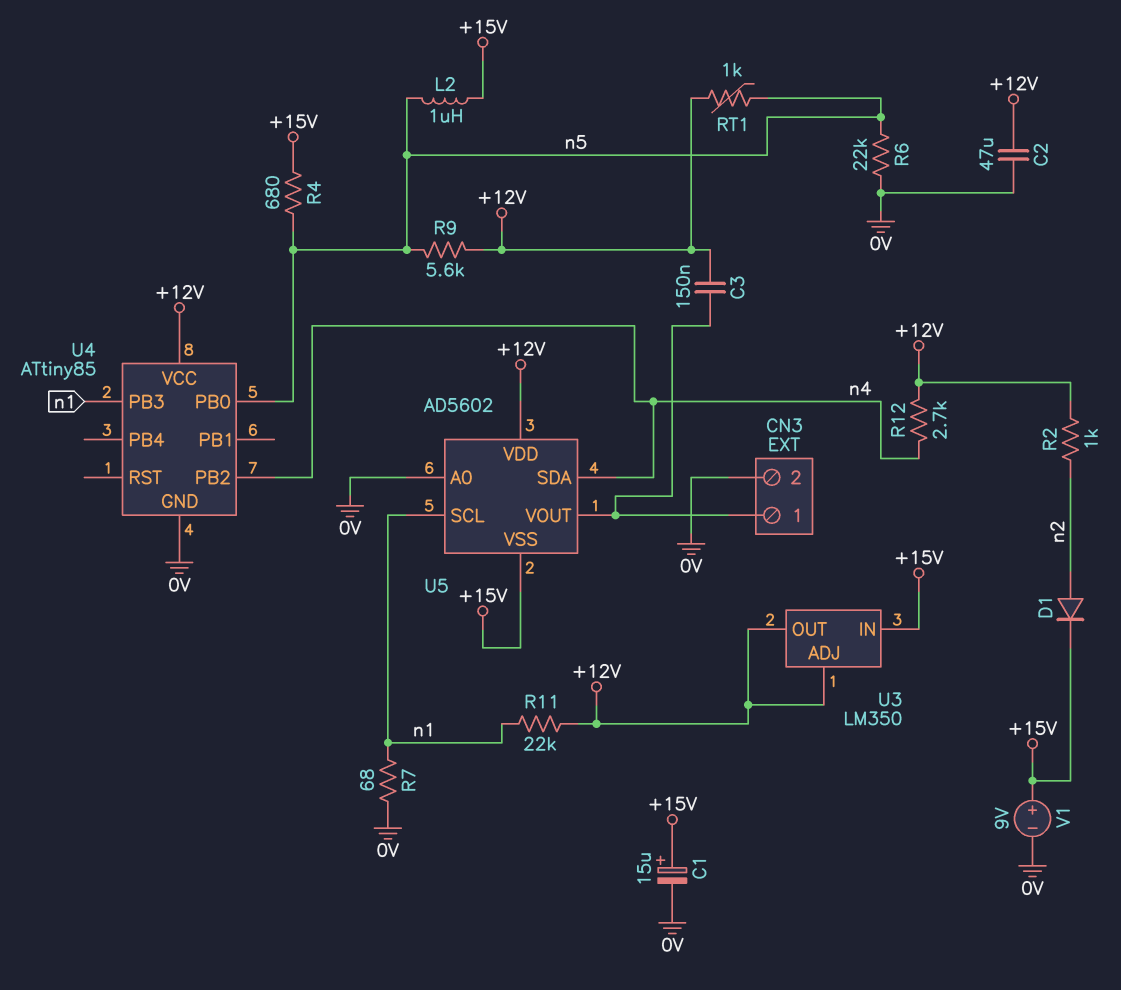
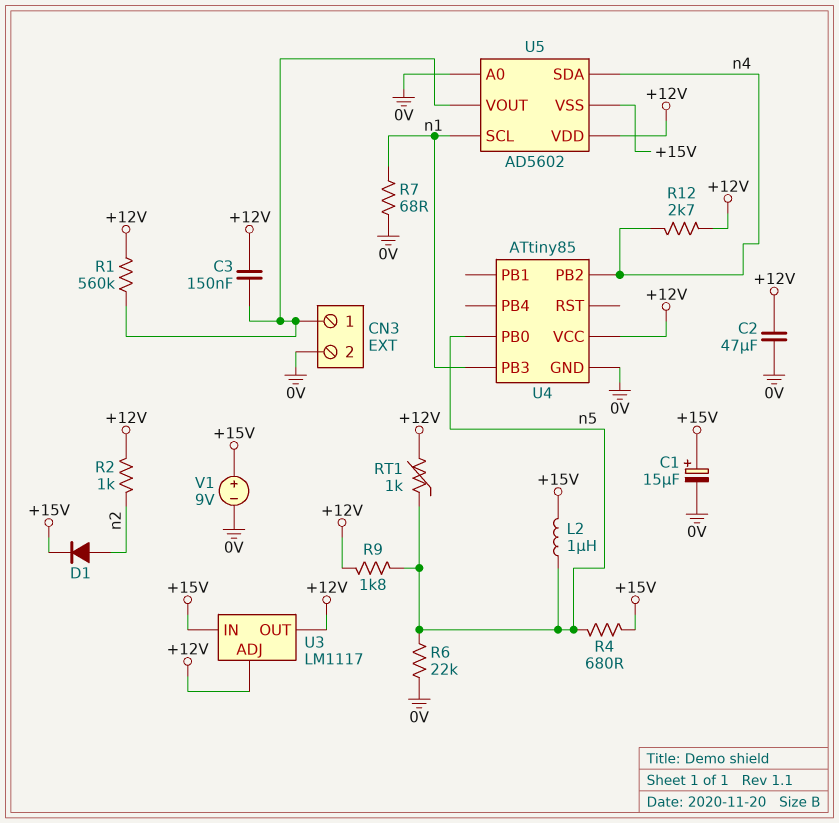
R1: none -> 560k (+12V, CN3/1)
R9: 5.6k (+12V, n5) -> 1.8k (+12V, n5)
R11: 22k (+12V, n1) -> none
U3: LM350 -> LM1117

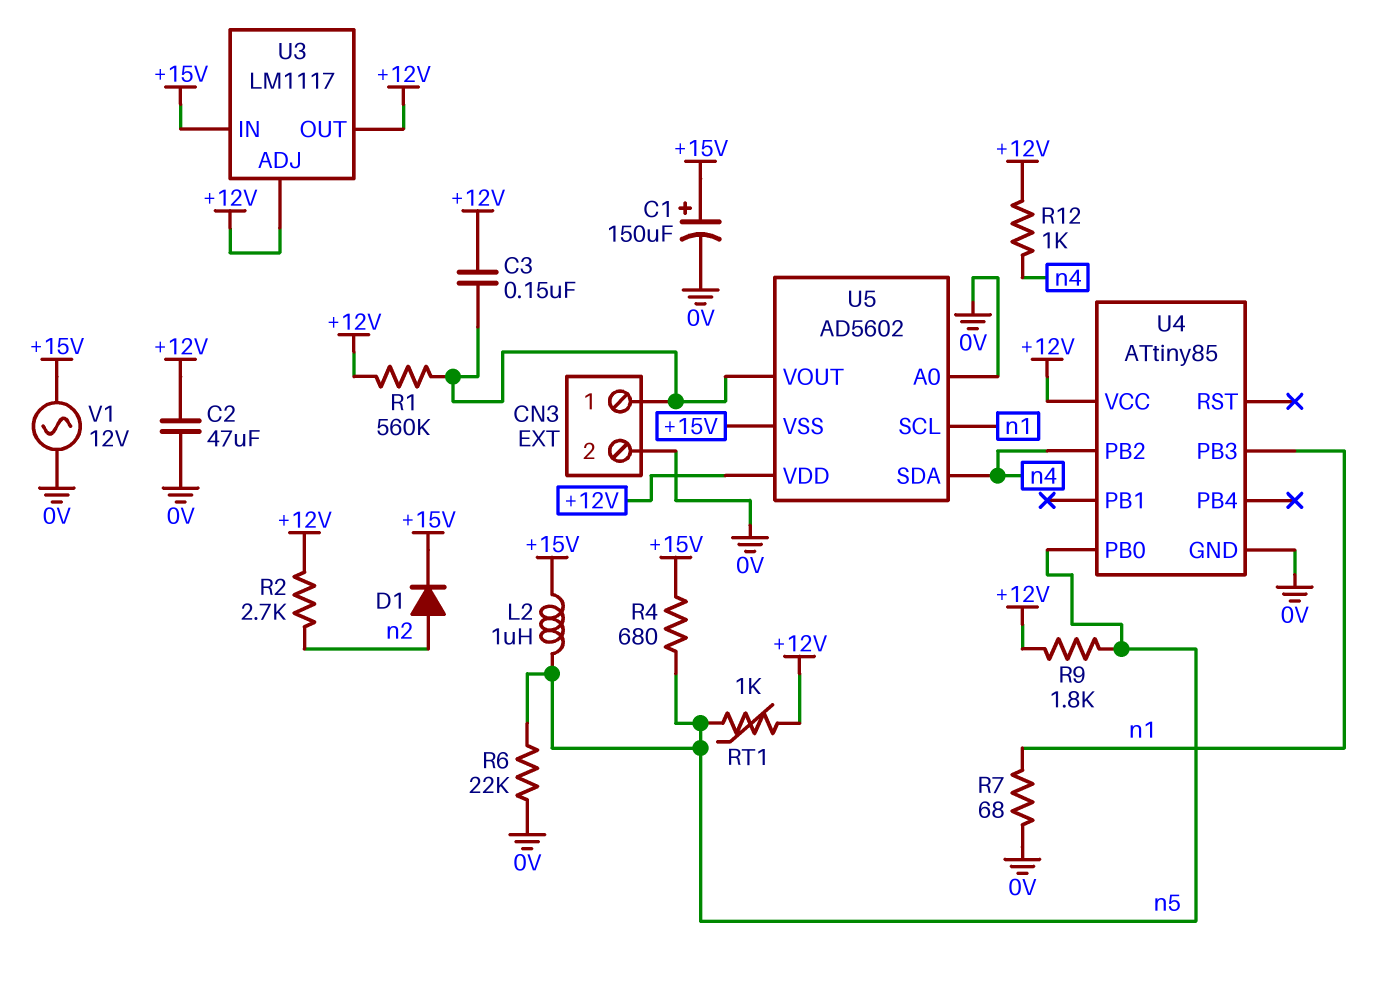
C1: 15uF (plus +15V, minus 0V) -> 150uF (plus +15V, minus 0V)
R2: 1k (+12V, n2) -> 2.7k (+12V, n2)
R12: 2.7k (+12V, n4) -> 1k (+12V, n4)
V1: 9V (plus +15V, minus 0V) -> AC 12V (+15V, 0V)

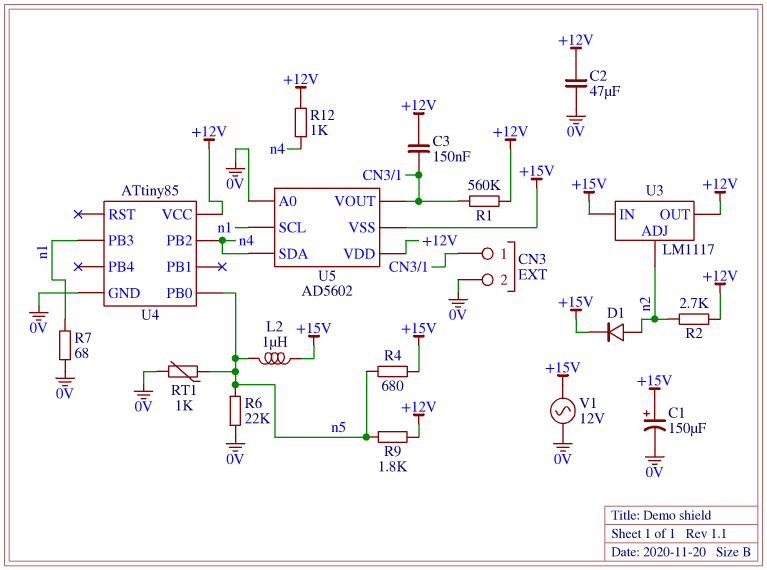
RT1: 1k (+12V, n5) -> 1k (0V, n5)
U3 pin ADJ: +12V -> n2

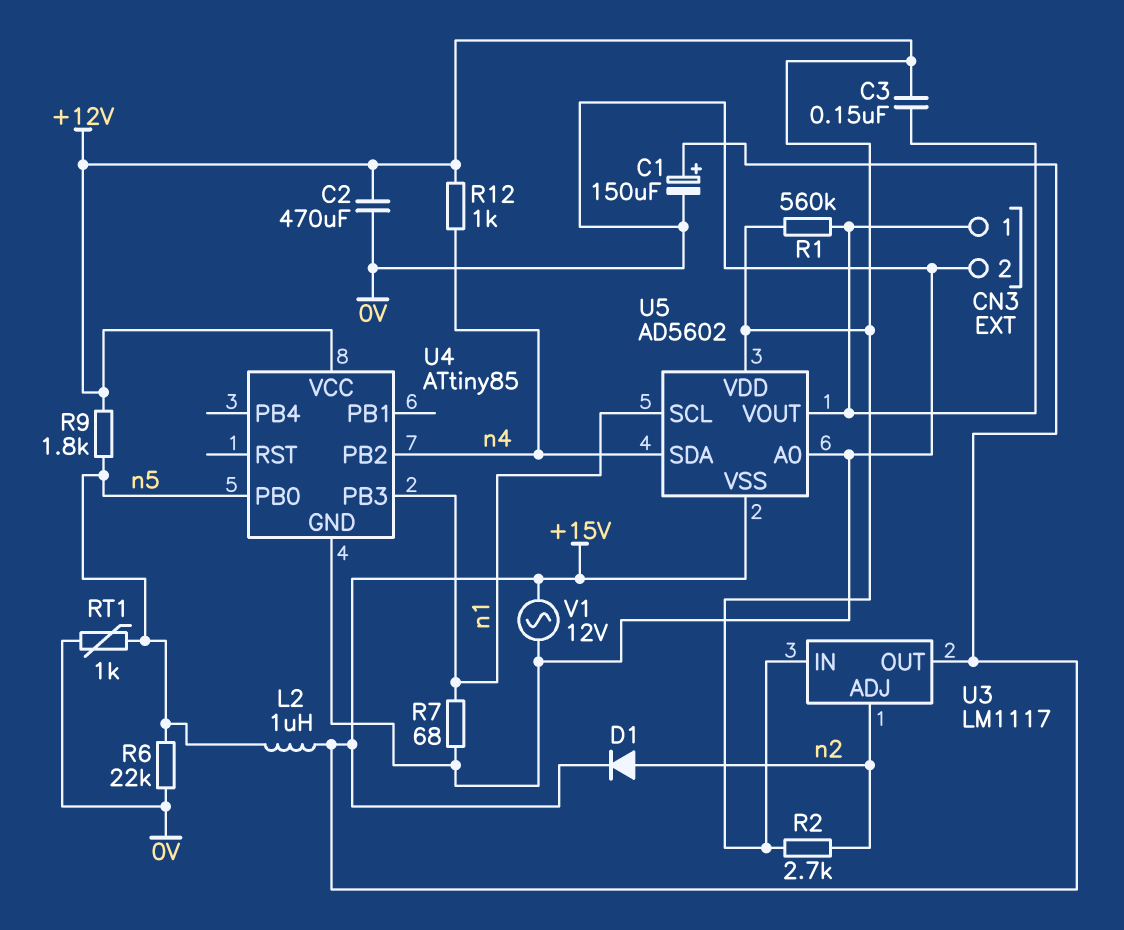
C2: 47uF (+12V, 0V) -> 470uF (+12V, 0V)
R4: 680 (+15V, n5) -> none
U3 pin IN: +15V -> +12V
U3 pin OUT: +12V -> +15V

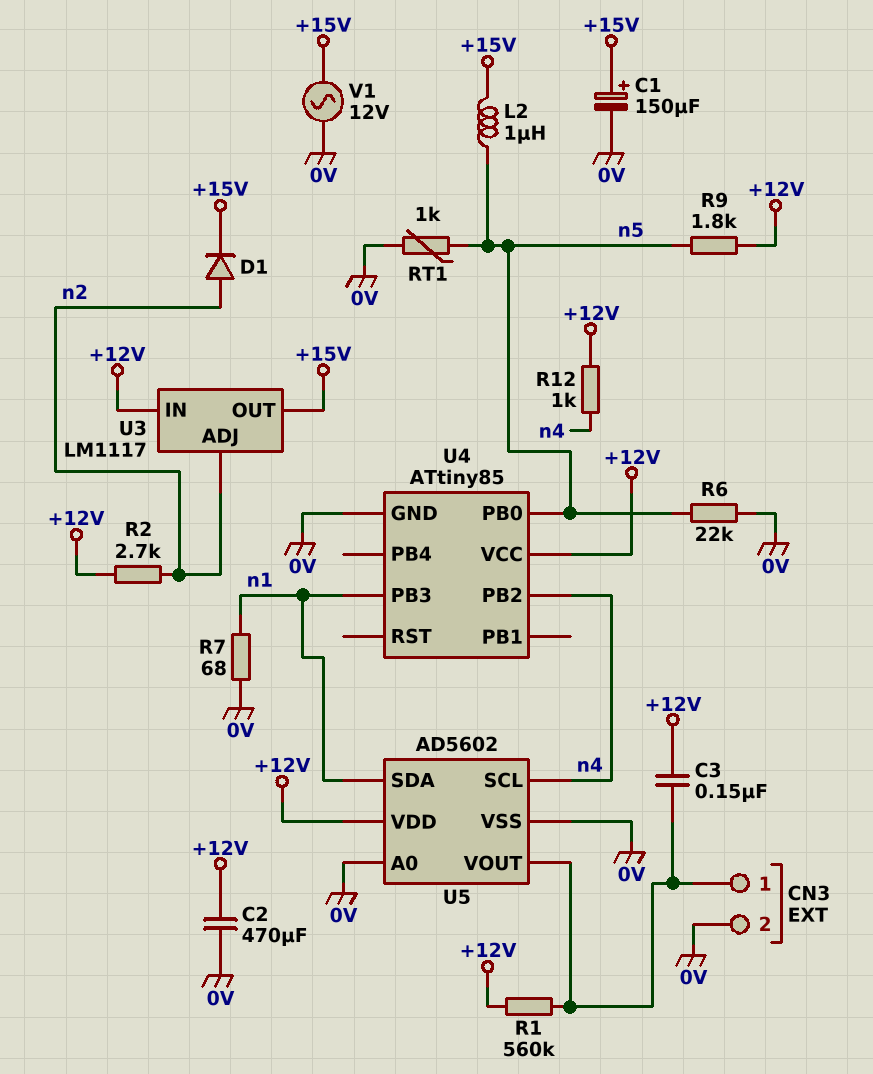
U5 pin SCL: n1 -> n4
U5 pin SDA: n4 -> n1
U5 pin VSS: +15V -> 0V

